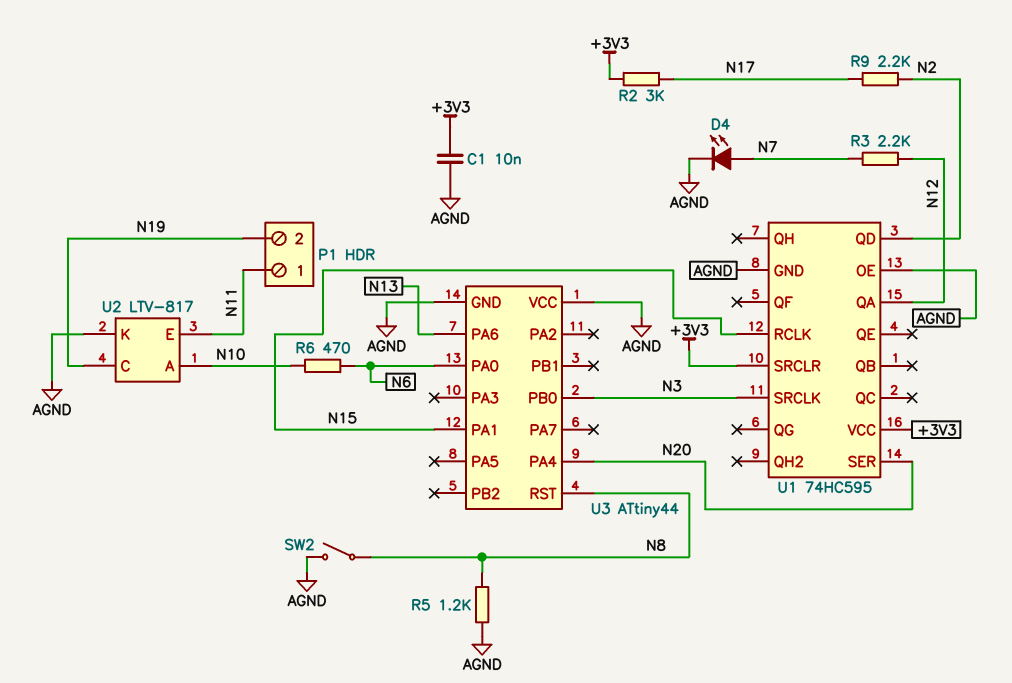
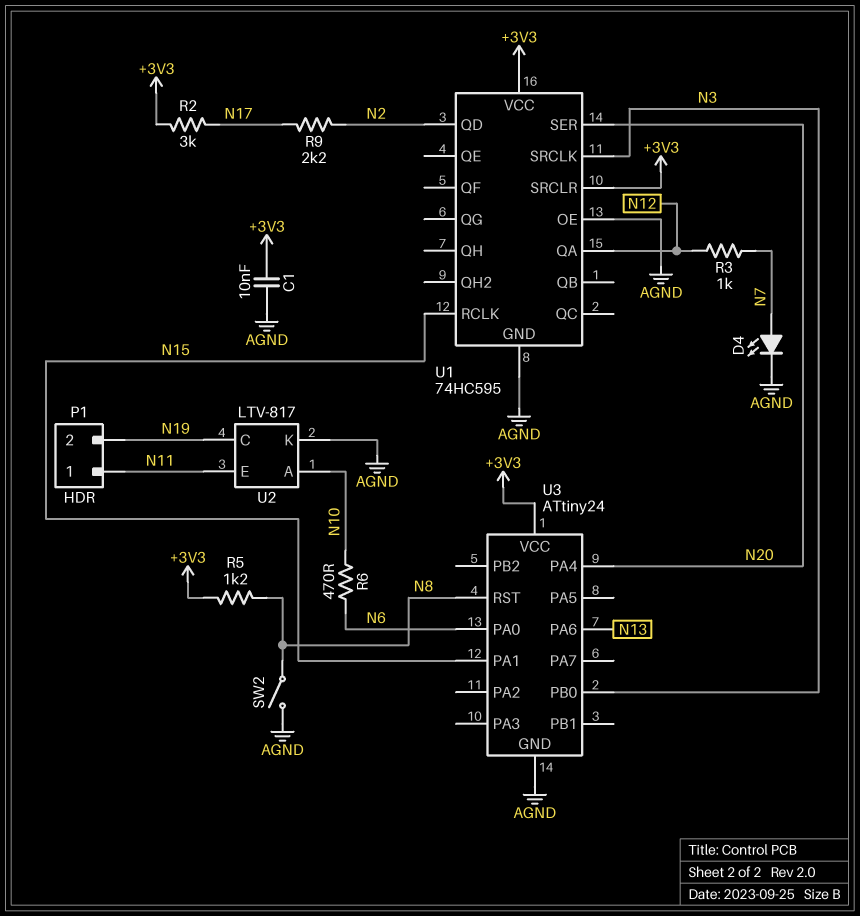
R3: 2.2k (N7, N12) -> 1k (N7, N12)
R5: 1.2k (AGND, N8) -> 1.2k (+3V3, N8)
U3: ATtiny44 -> ATtiny24
U3 pin VCC: AGND -> +3V3

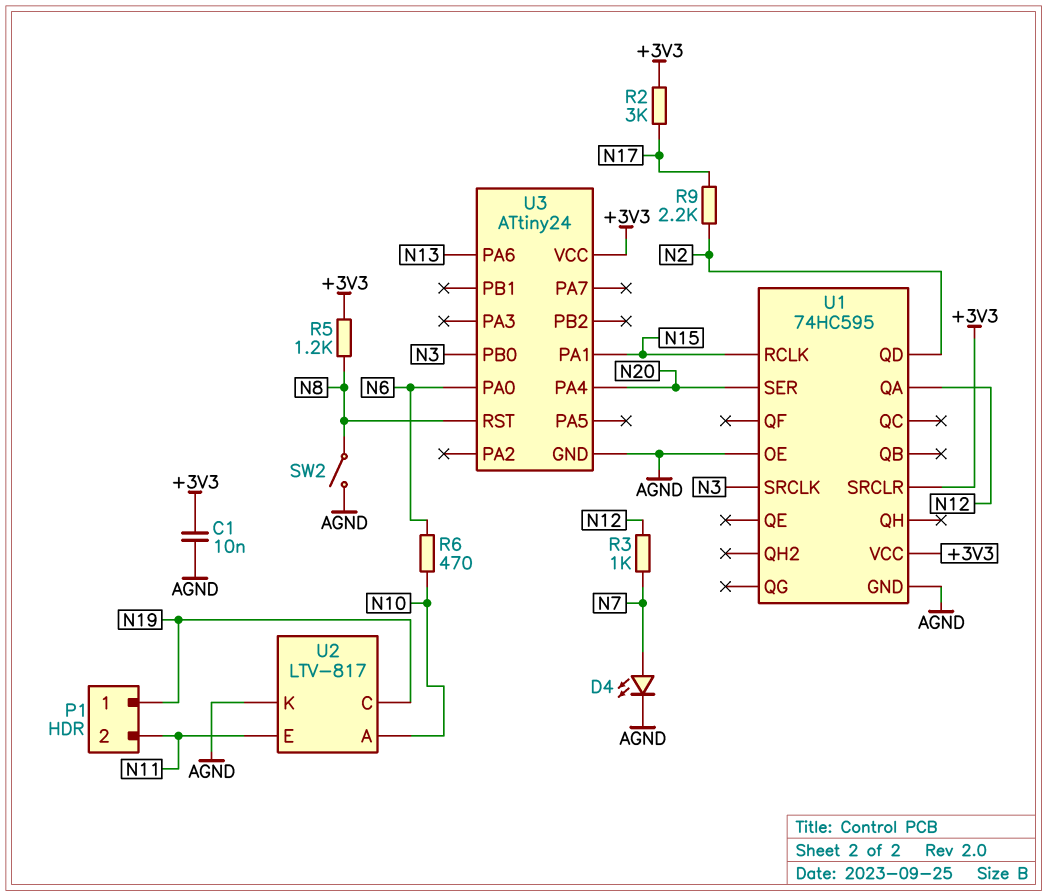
P1 pin 1: N11 -> N19
P1 pin 2: N19 -> N11

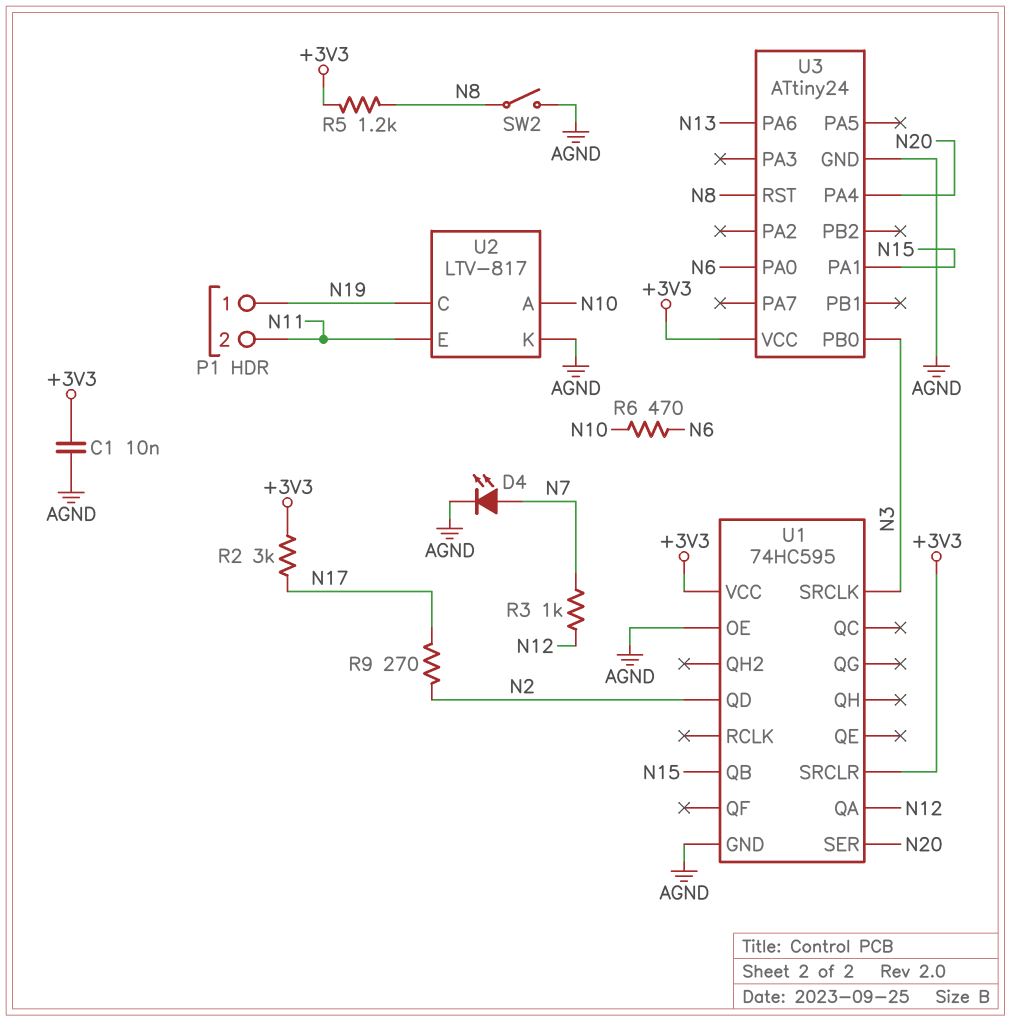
R9: 2.2k (N2, N17) -> 270 (N2, N17)
U1 pin QB: none -> N15
U1 pin RCLK: N15 -> none

